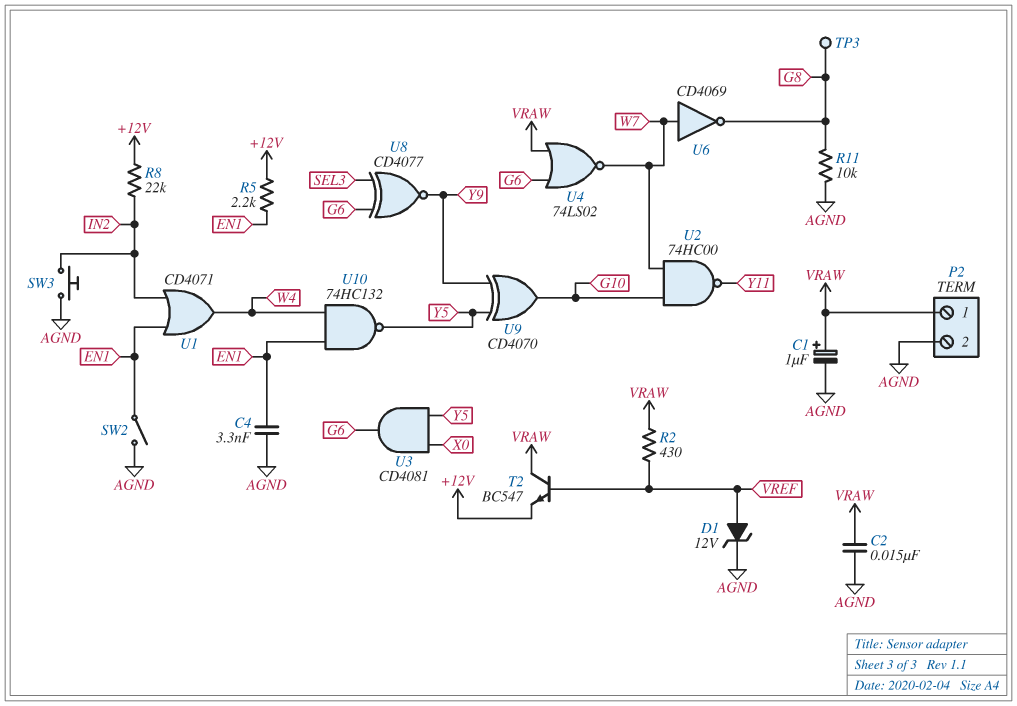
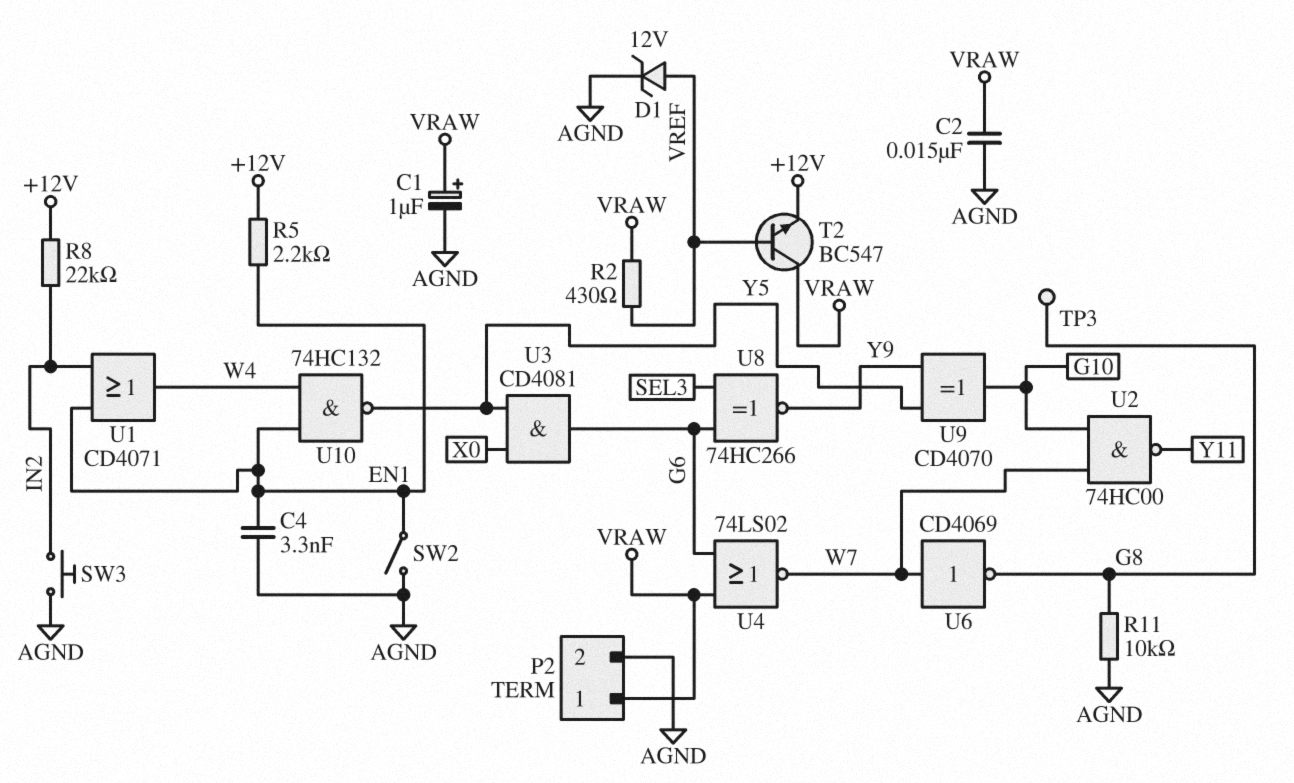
U8: XNOR CD4077 (in G6, in SEL3, out Y9) -> XNOR 74HC266 (in G6, in SEL3, out Y9)

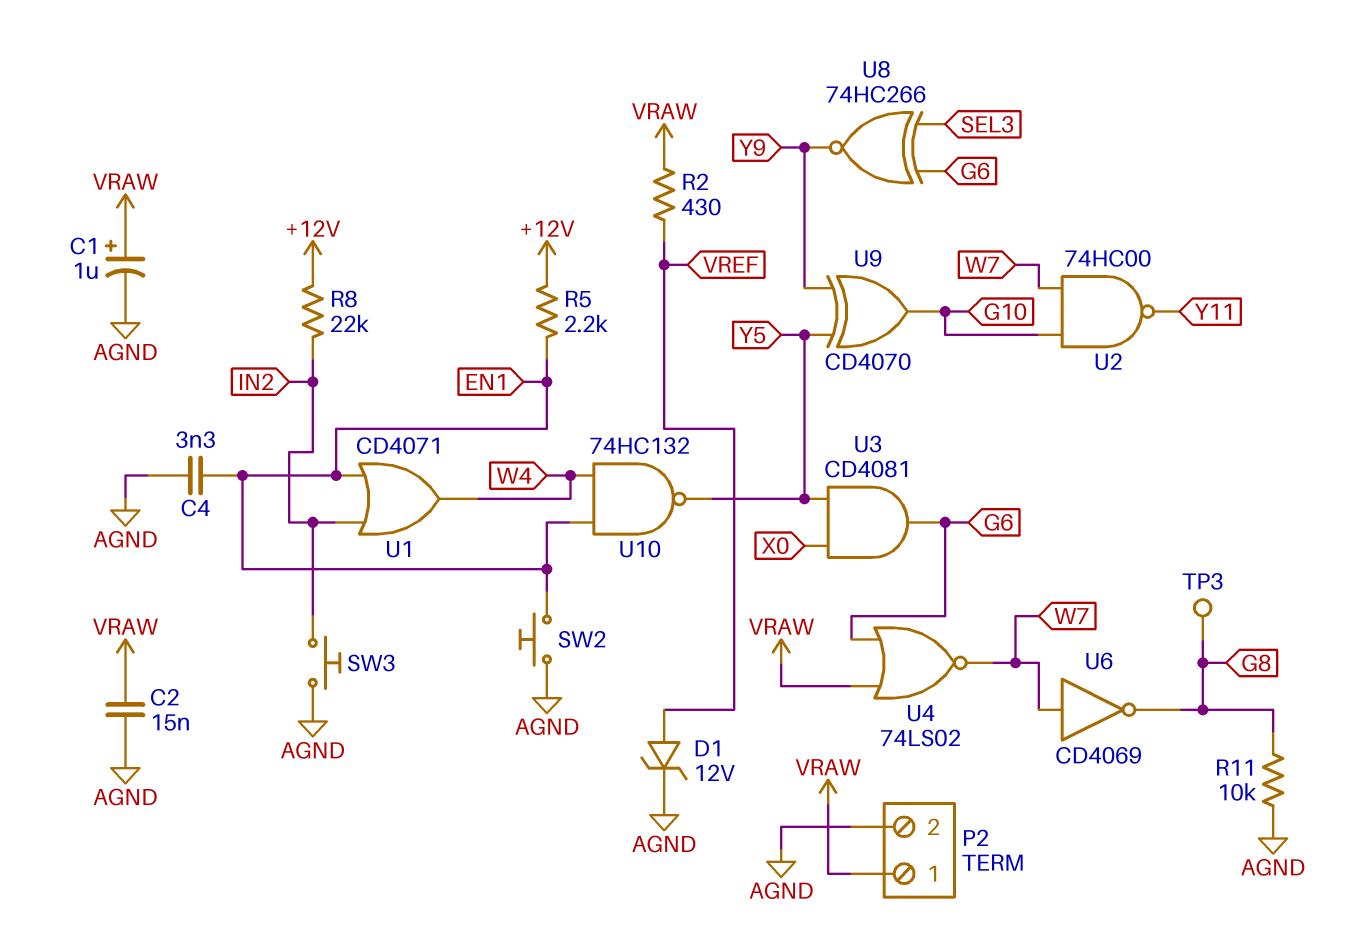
SW2: switch (AGND, EN1) -> button (AGND, EN1)
T2: NPN BC547 (B VREF, C VRAW, E +12V) -> none

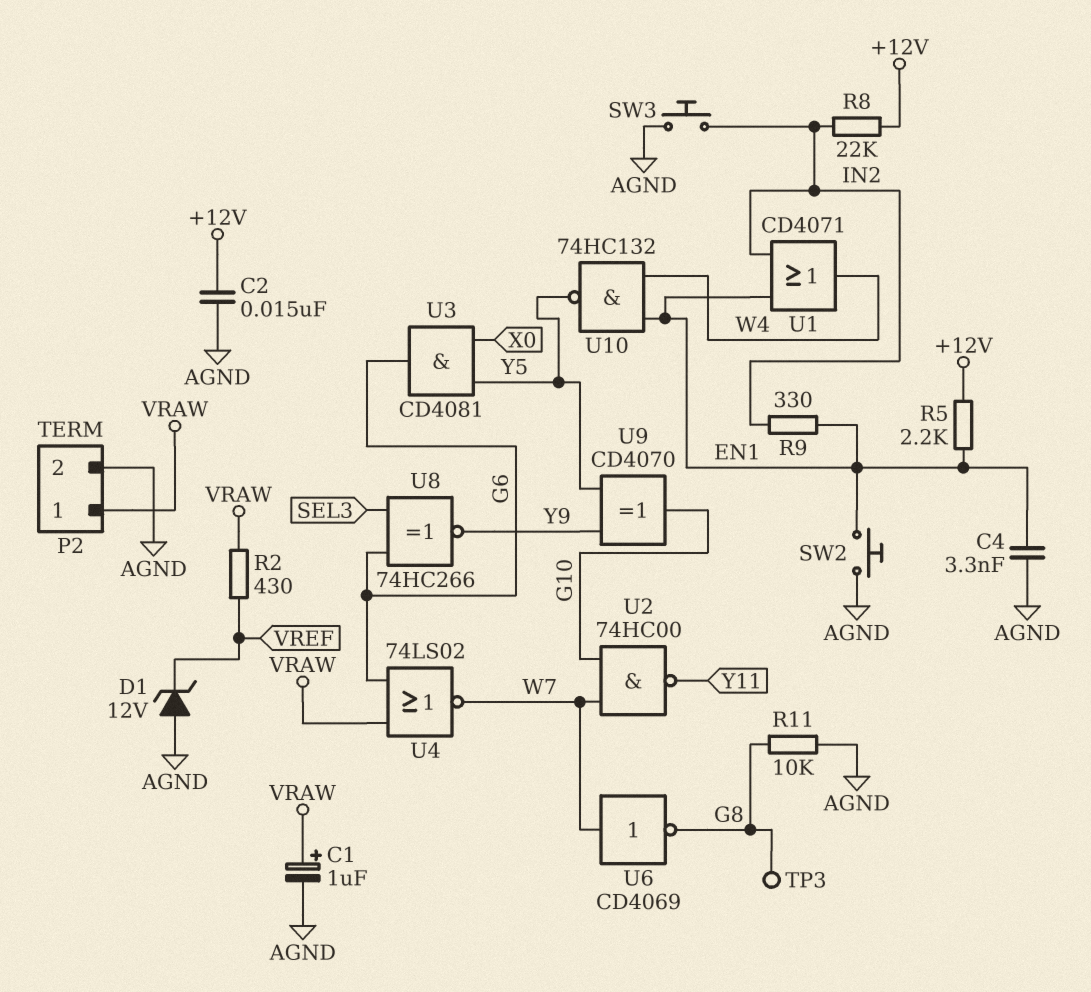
C2: 15nF (AGND, VRAW) -> 15nF (+12V, AGND)
D1: zener 12V (A VREF, K AGND) -> zener 12V (A AGND, K VREF)
R9: none -> 330 (EN1, IN2)

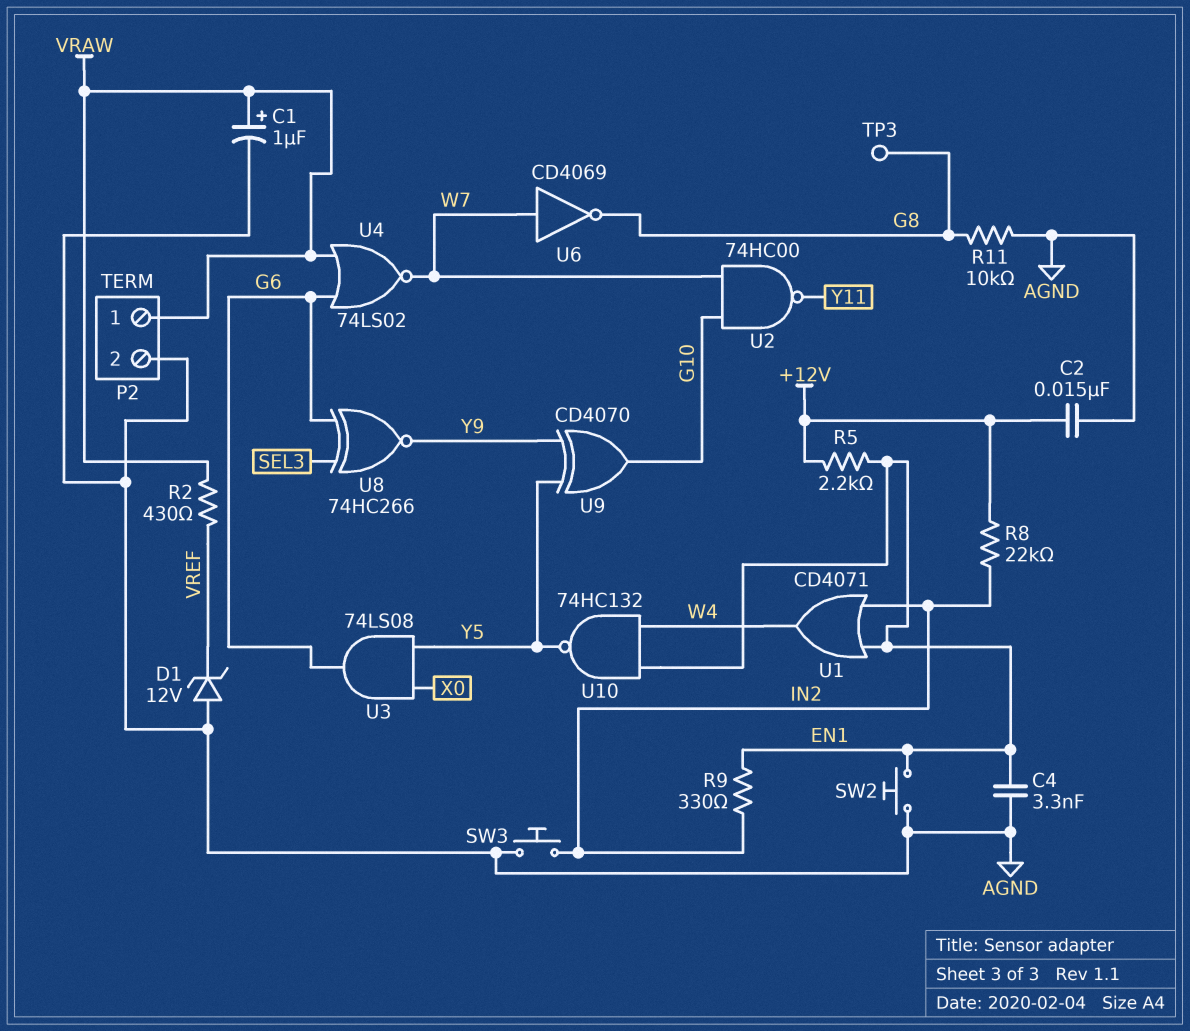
U3: AND CD4081 (in X0, in Y5, out G6) -> AND 74LS08 (in X0, in Y5, out G6)

